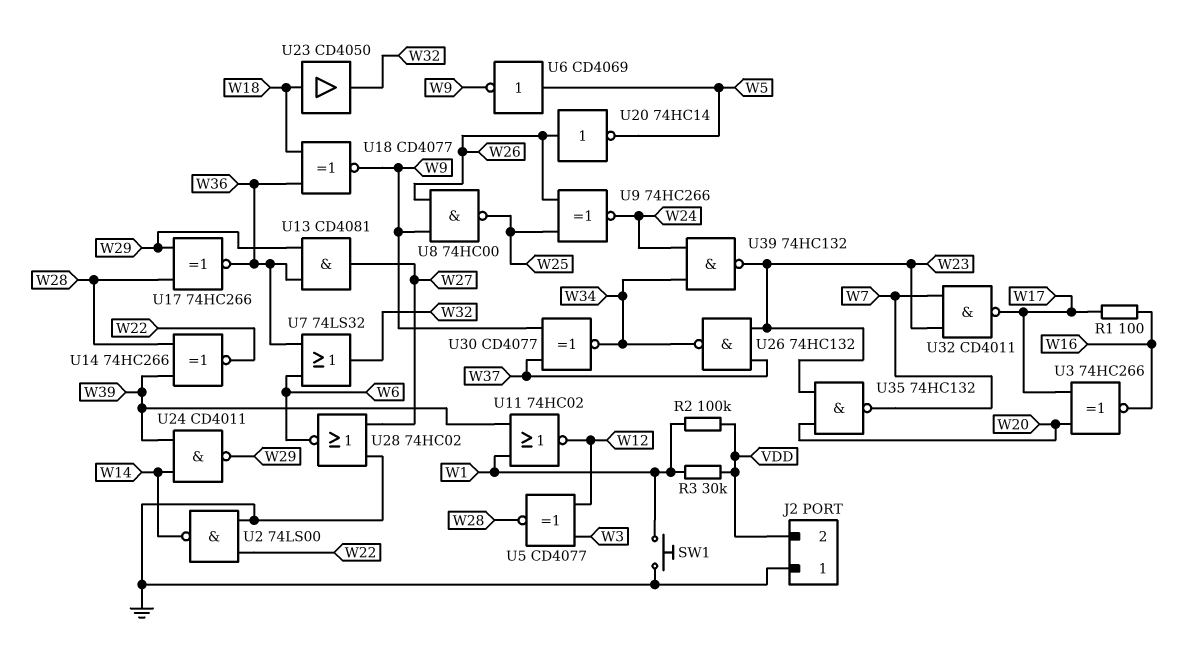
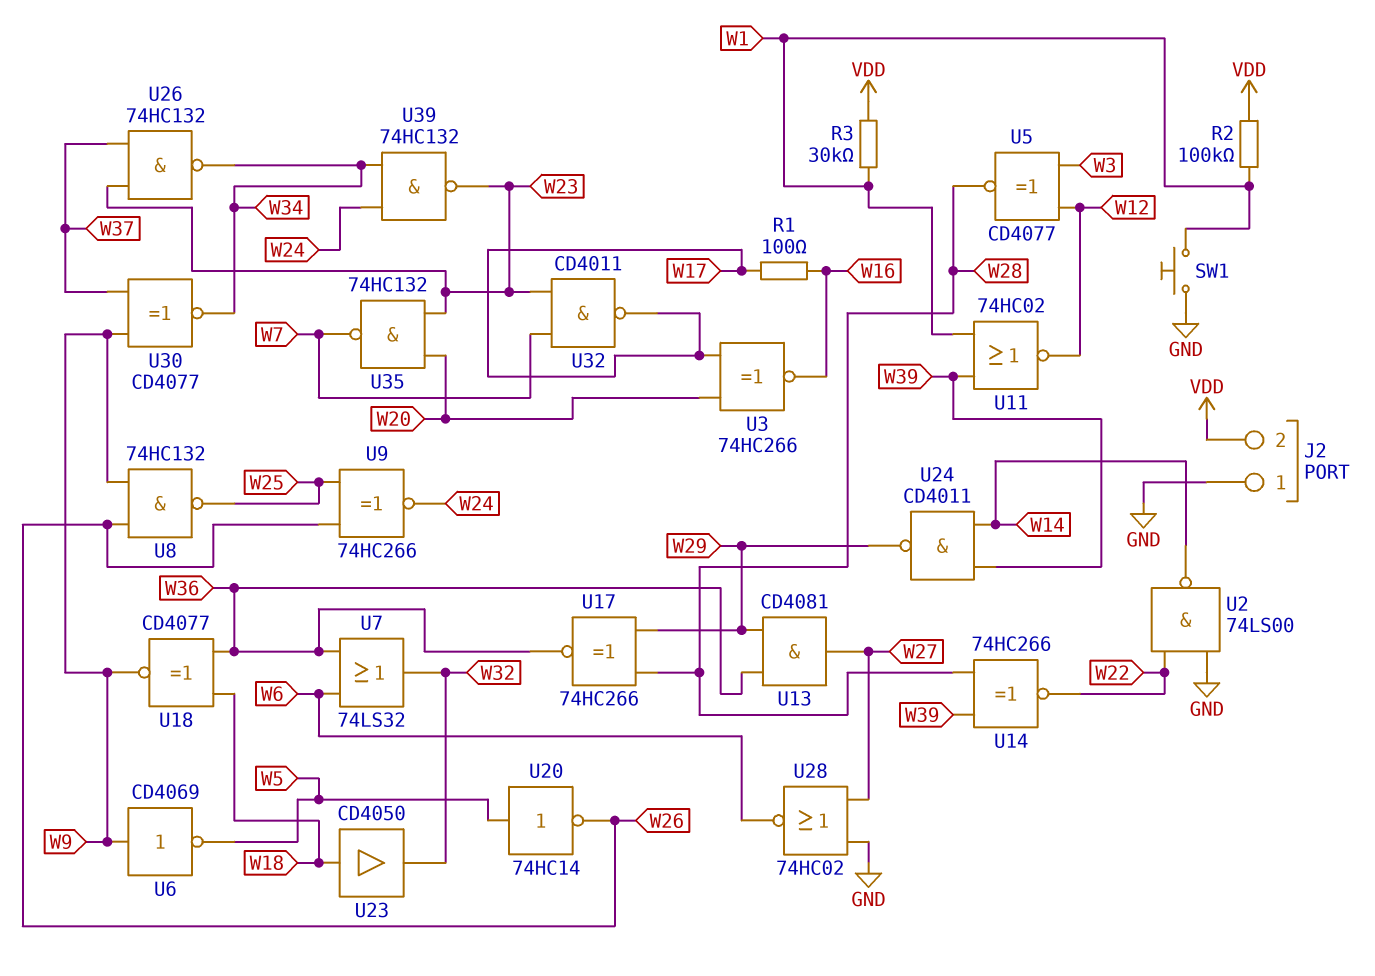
U6: NOT CD4069 (in W5, out W9) -> NOT CD4069 (in W9, out W5)
U8: NAND 74HC00 (in W9, in W26, out W25) -> NAND 74HC132 (in W9, in W26, out W25)
U20: NOT 74HC14 (in W26, out W5) -> NOT 74HC14 (in W5, out W26)

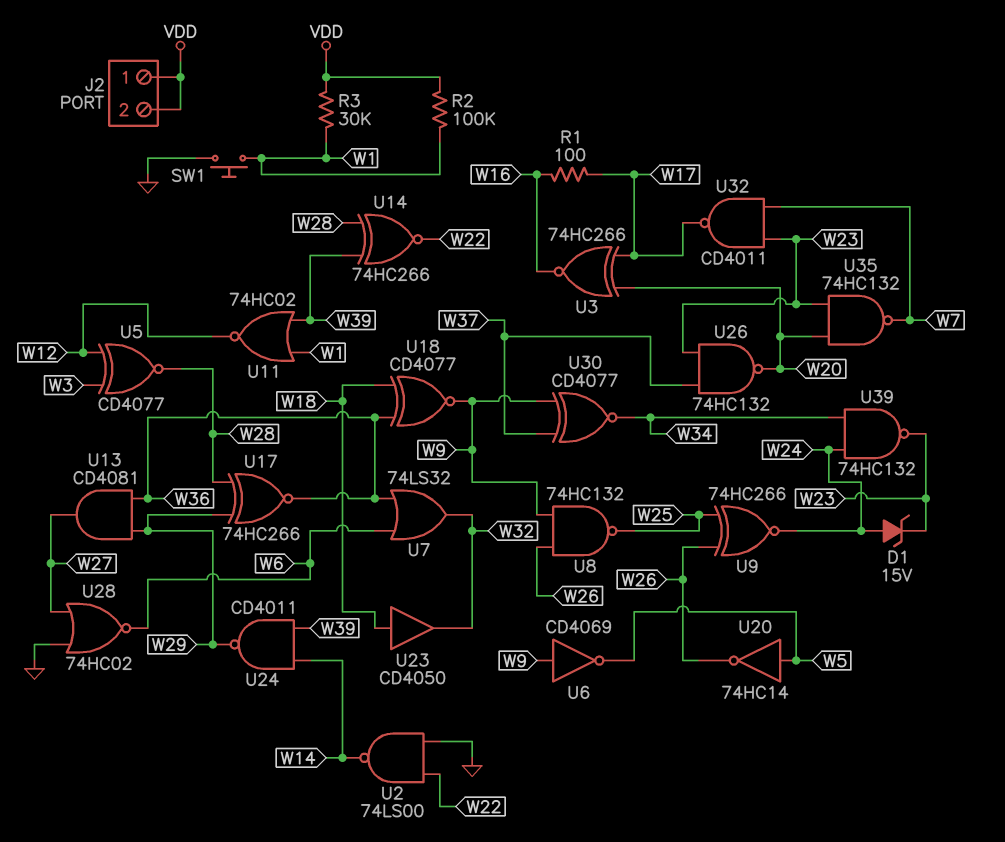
D1: none -> zener 15V (A W24, K W23)
J2 pin 1: GND -> VDD
U26: NAND 74HC132 (in W23, in W37, out W34) -> NAND 74HC132 (in W23, in W37, out W20)

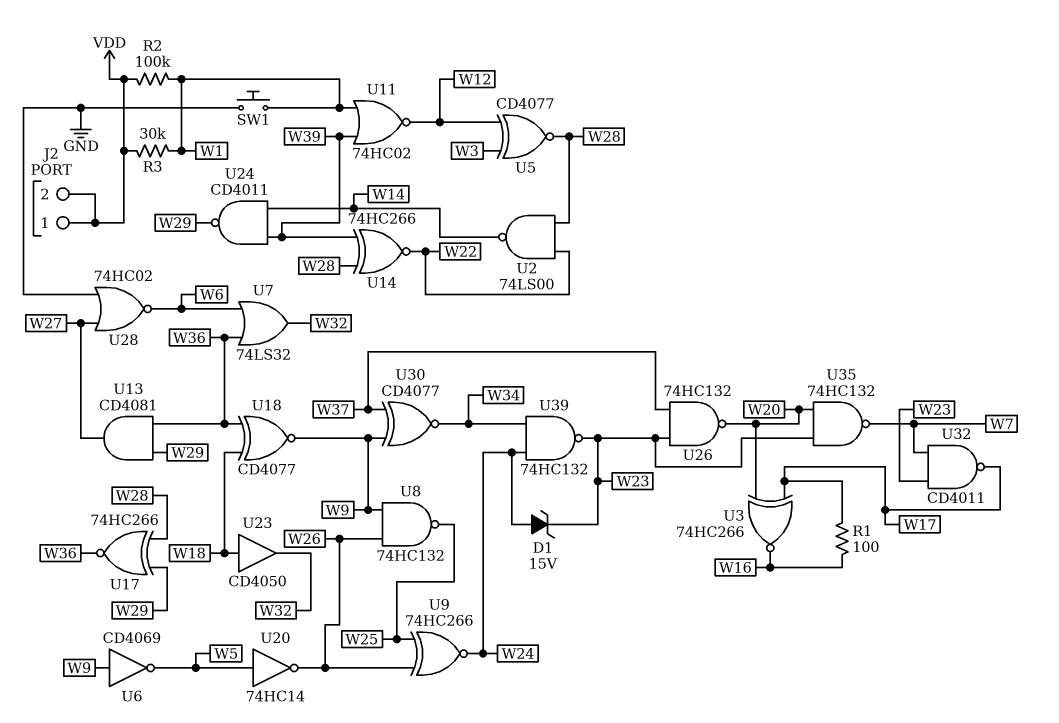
U2: NAND 74LS00 (in GND, in W22, out W14) -> NAND 74LS00 (in W22, in W28, out W14)

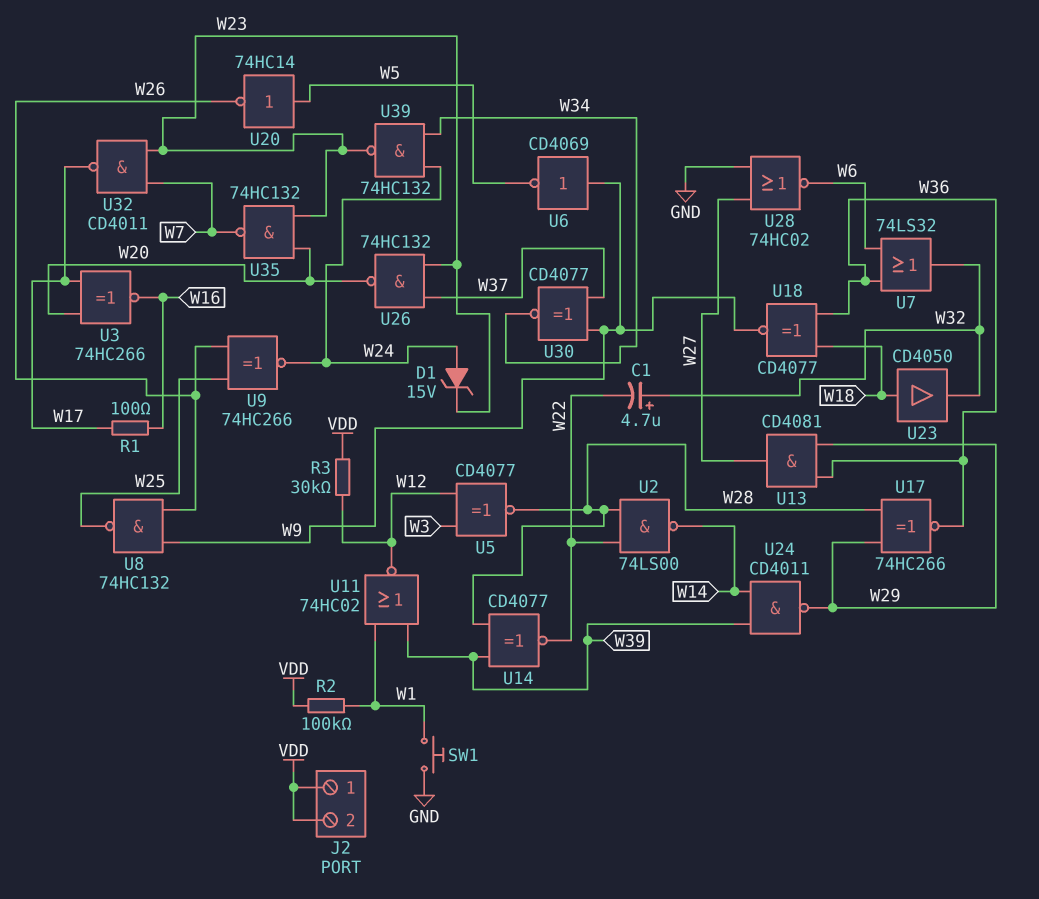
C1: none -> 4.7uF (plus W32, minus W22)
R3: 30k (VDD, W1) -> 30k (VDD, W12)
U14: XNOR 74HC266 (in W28, in W39, out W22) -> XNOR CD4077 (in W28, in W39, out W22)

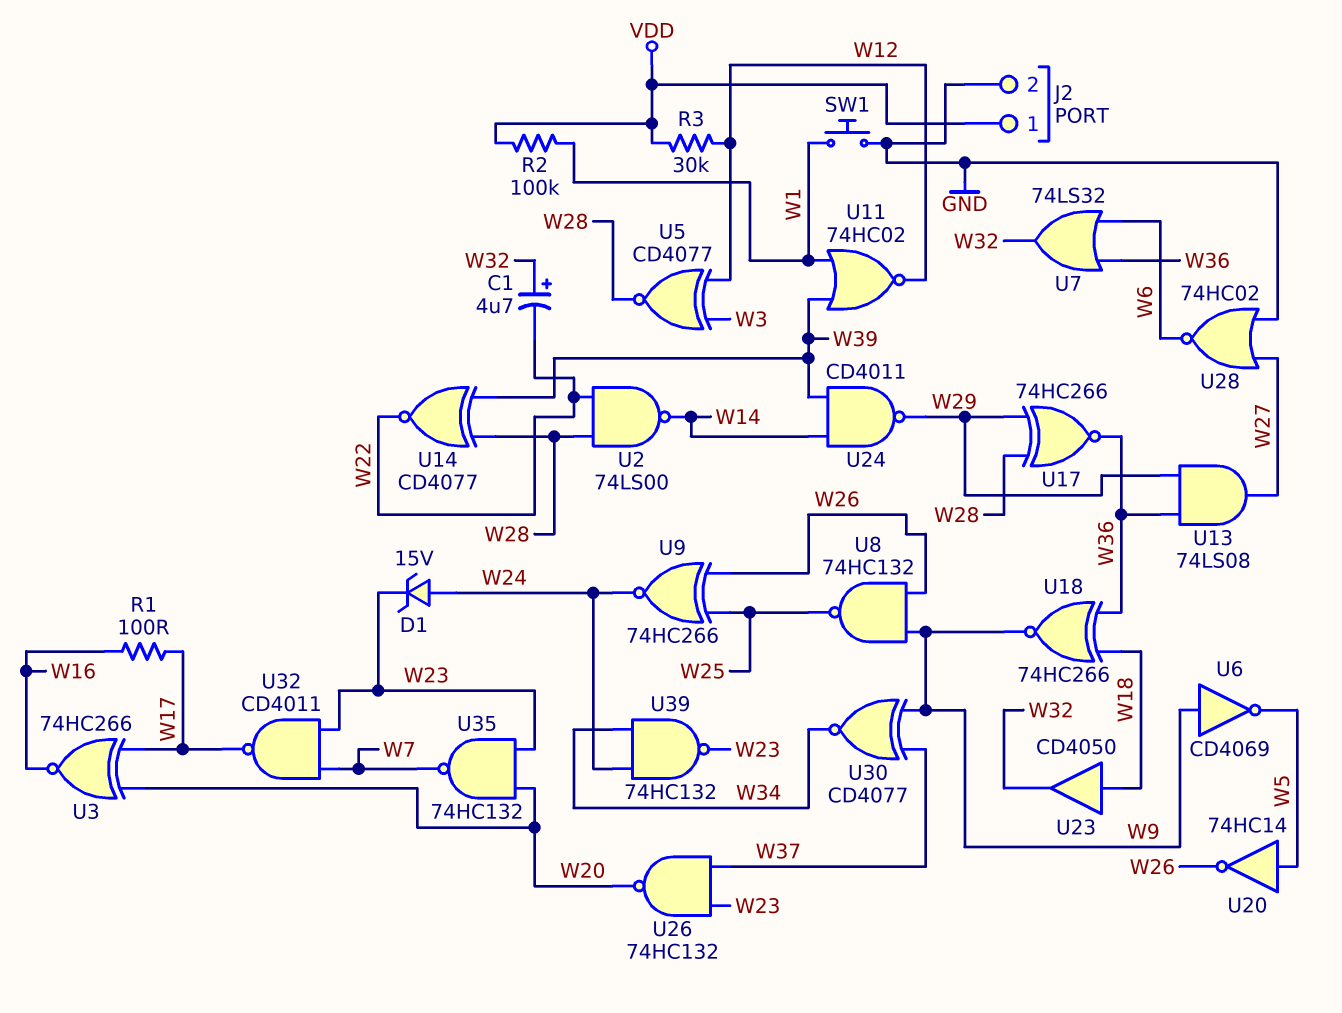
J2 pin 2: VDD -> GND
U13: AND CD4081 (in W29, in W36, out W27) -> AND 74LS08 (in W29, in W36, out W27)
U18: XNOR CD4077 (in W18, in W36, out W9) -> XNOR 74HC266 (in W18, in W36, out W9)

